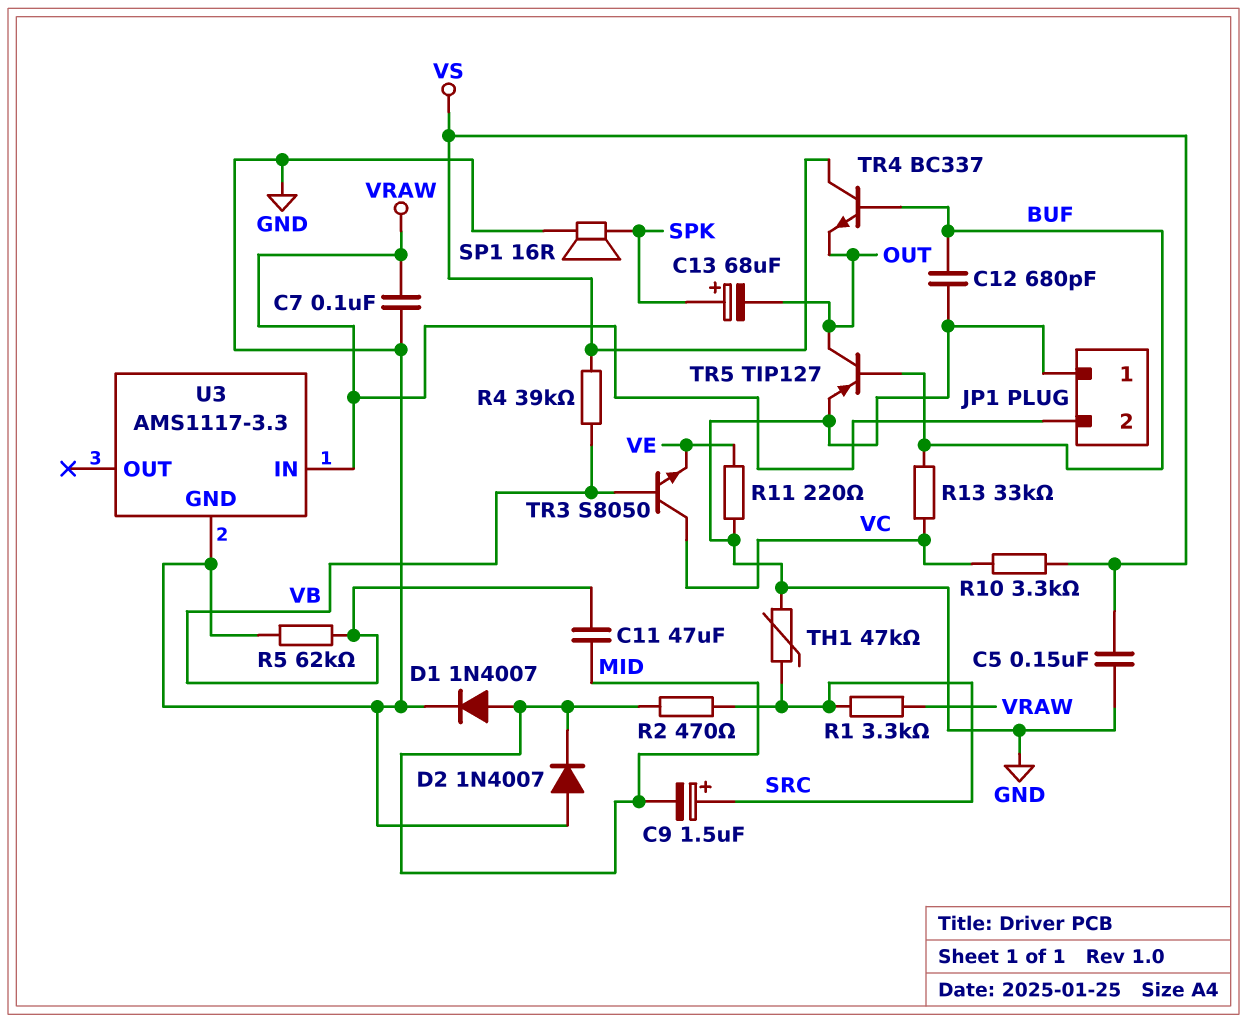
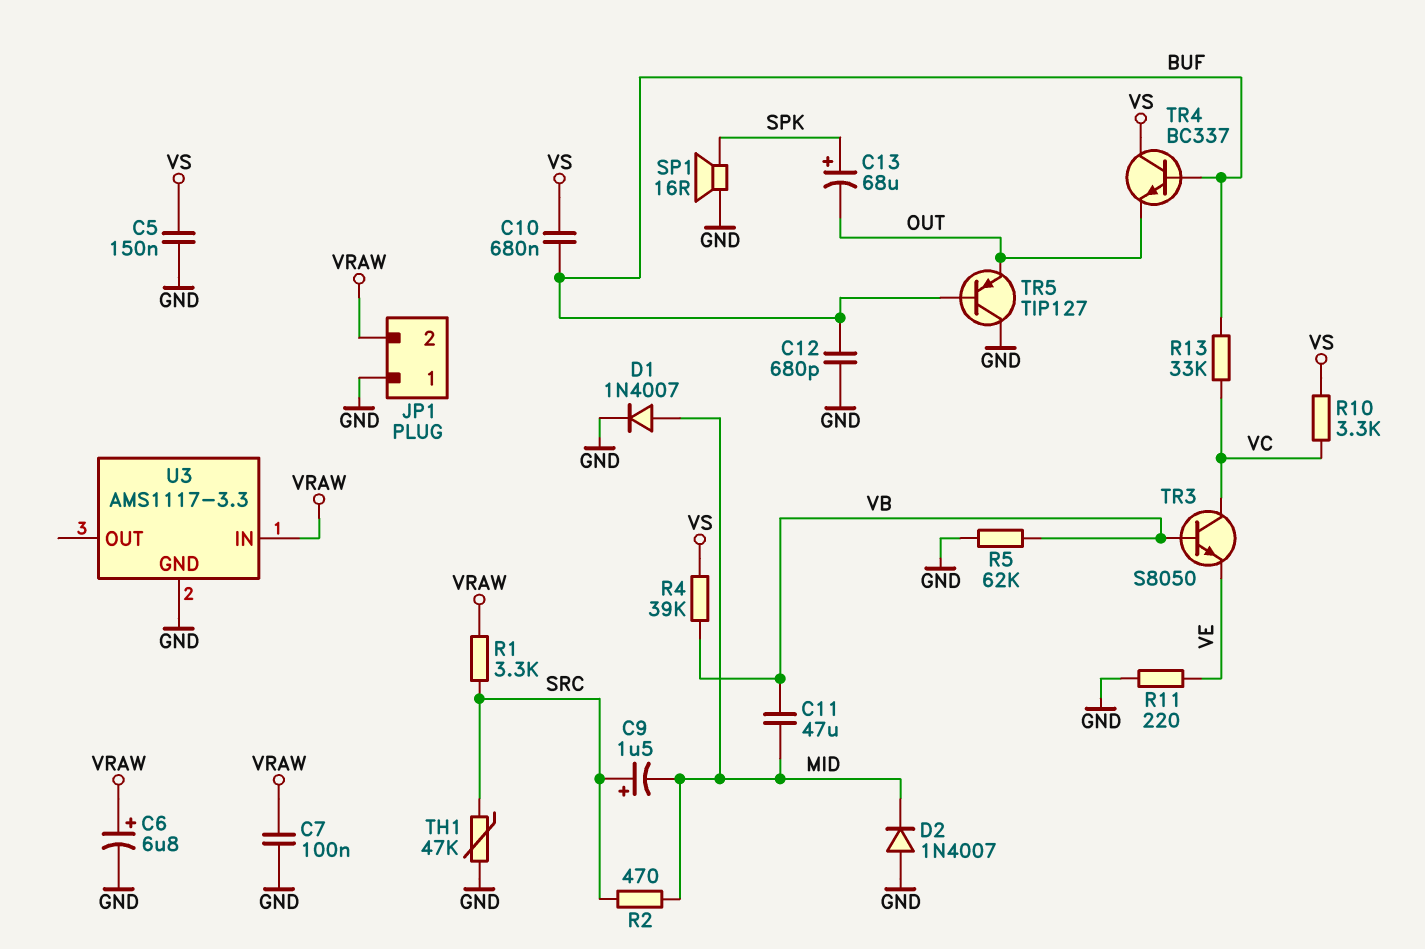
C6: none -> 6.8uF (plus VRAW, minus GND)
C10: none -> 680nF (BUF, VS)
TR5: PNP TIP127 (B BUF, C OUT, E GND) -> PNP TIP127 (B BUF, C GND, E OUT)

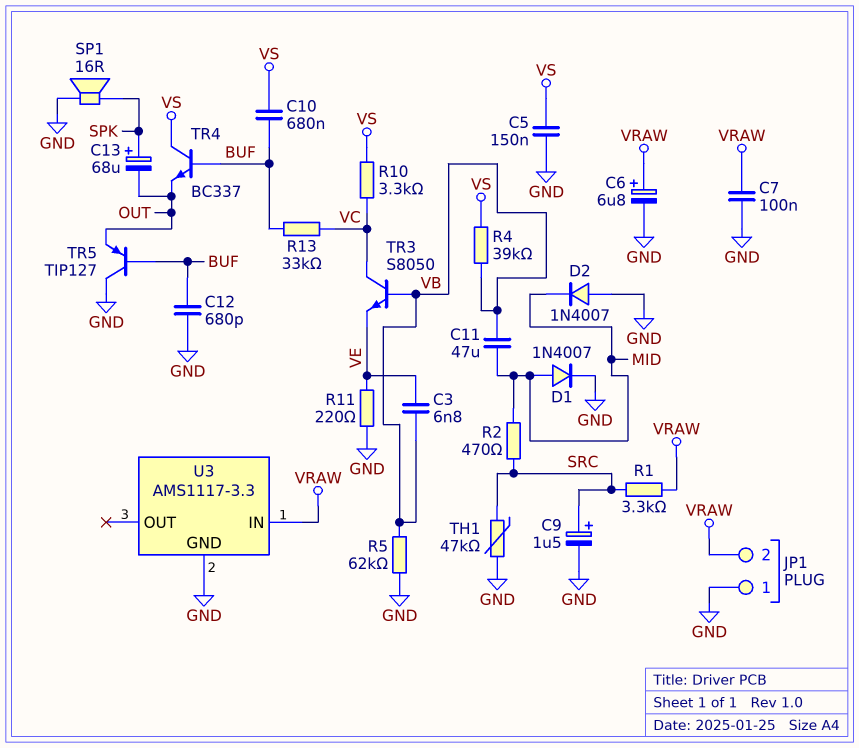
C3: none -> 6.8nF (VB, VE)
C9: 1.5uF (plus SRC, minus MID) -> 1.5uF (plus SRC, minus GND)

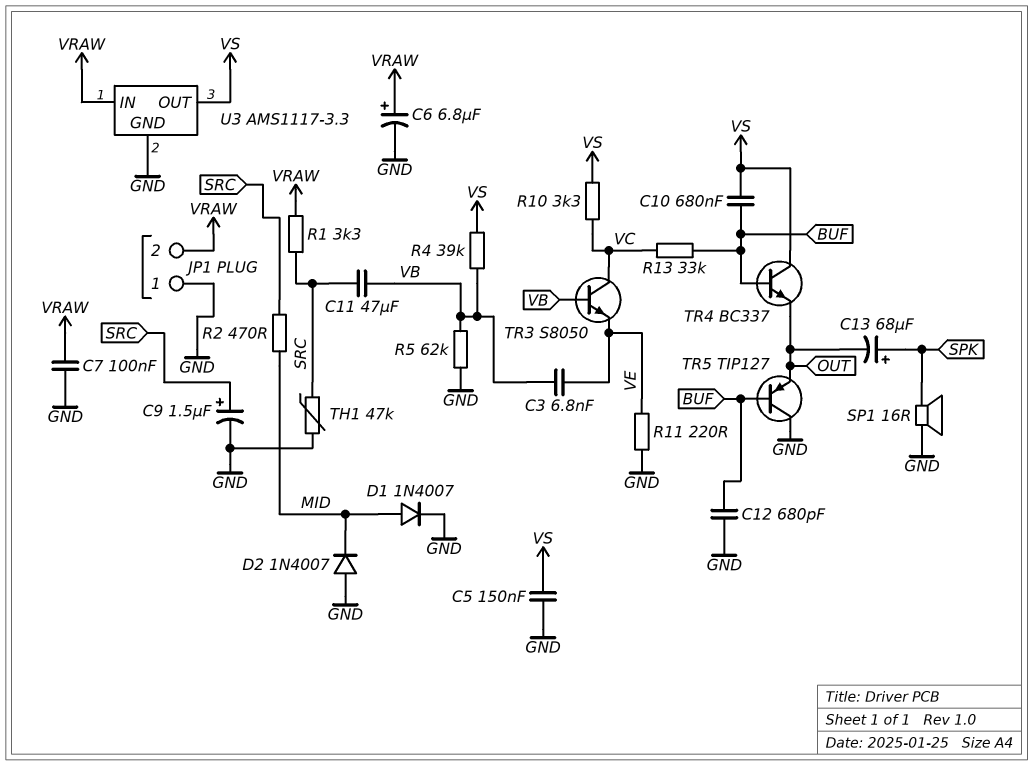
C11: 47uF (MID, VB) -> 47uF (SRC, VB)
U3 pin OUT: none -> VS

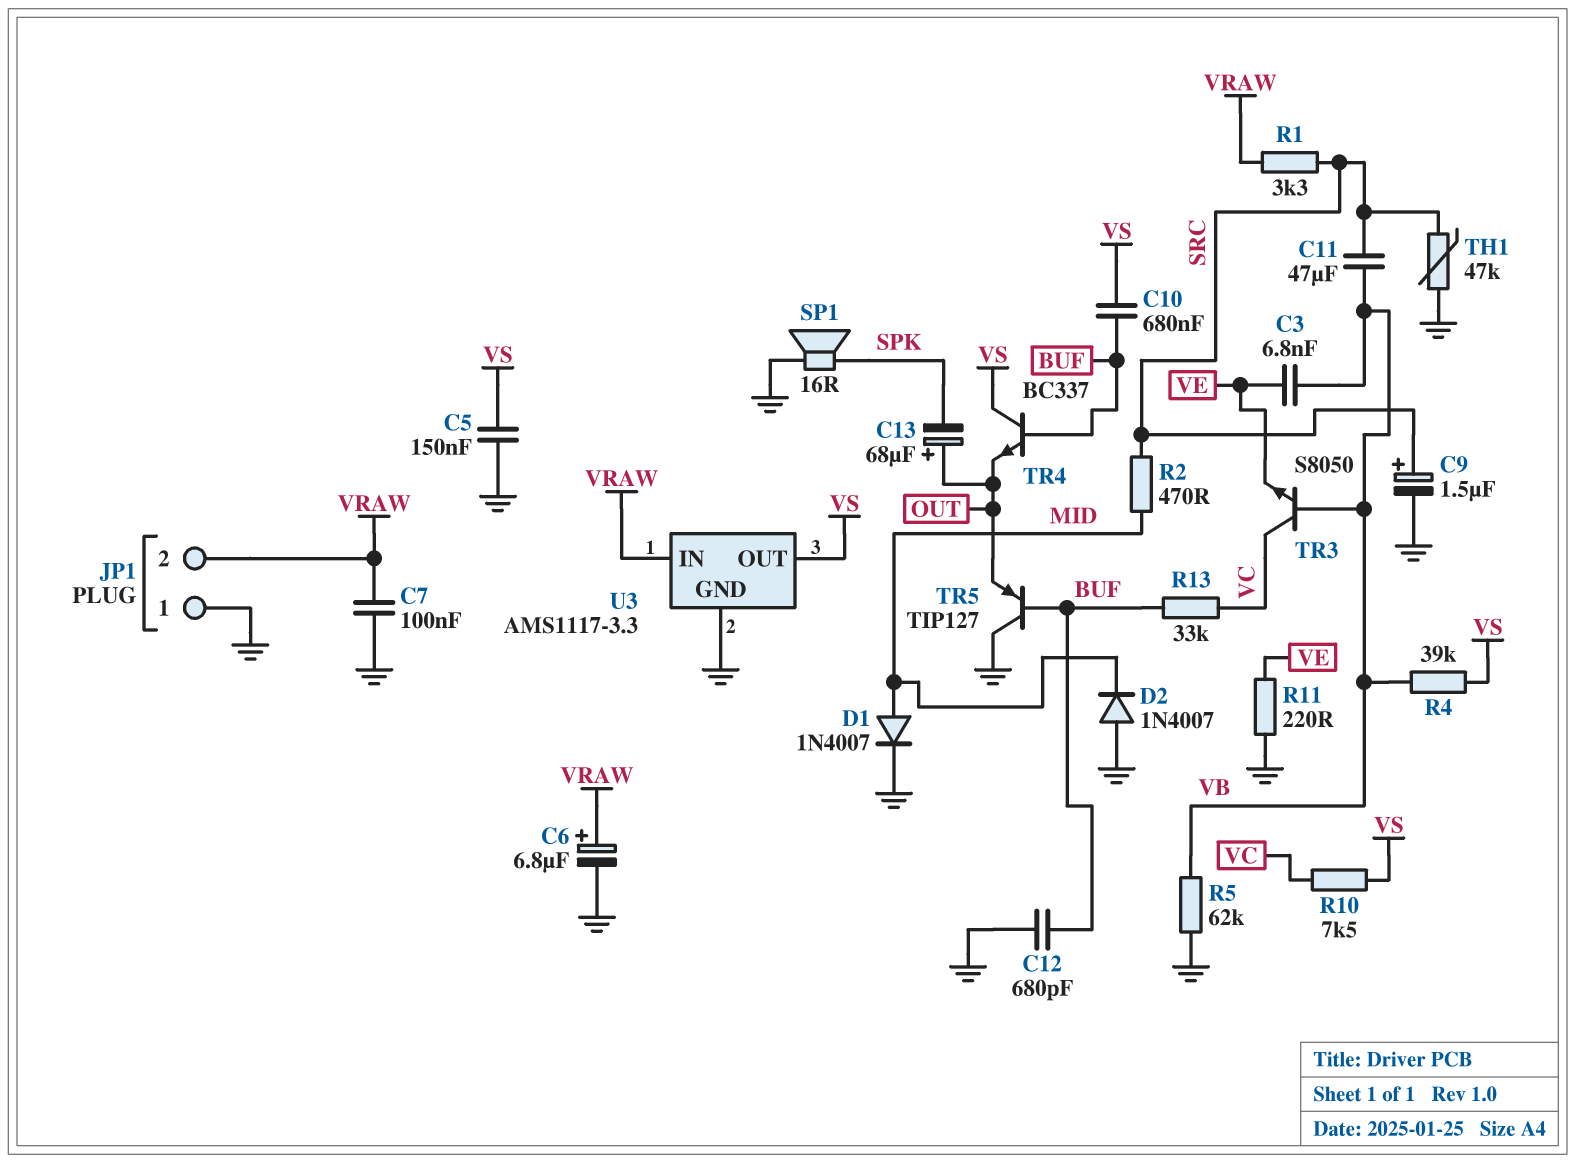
C13: 68uF (plus SPK, minus OUT) -> 68uF (plus OUT, minus SPK)
R10: 3.3k (VC, VS) -> 7.5k (VC, VS)

